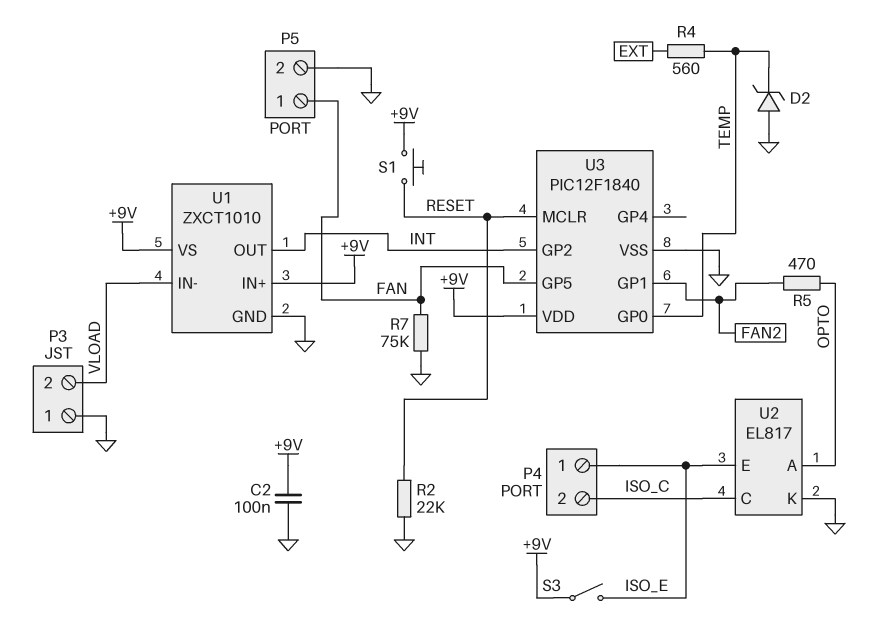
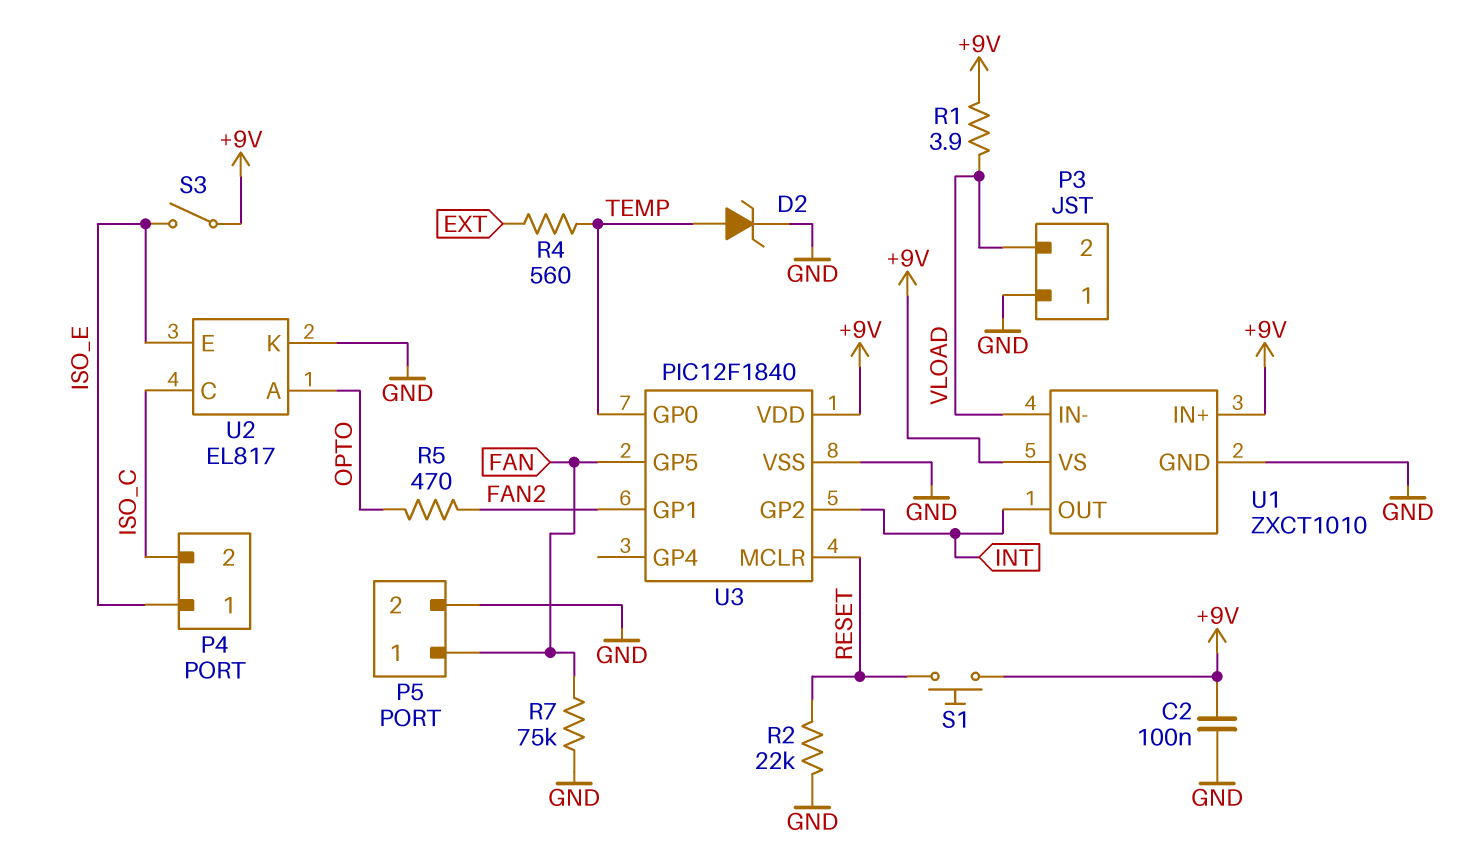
D2: zener (A GND, K TEMP) -> zener (A TEMP, K GND)
R1: none -> 3.9 (+9V, VLOAD)

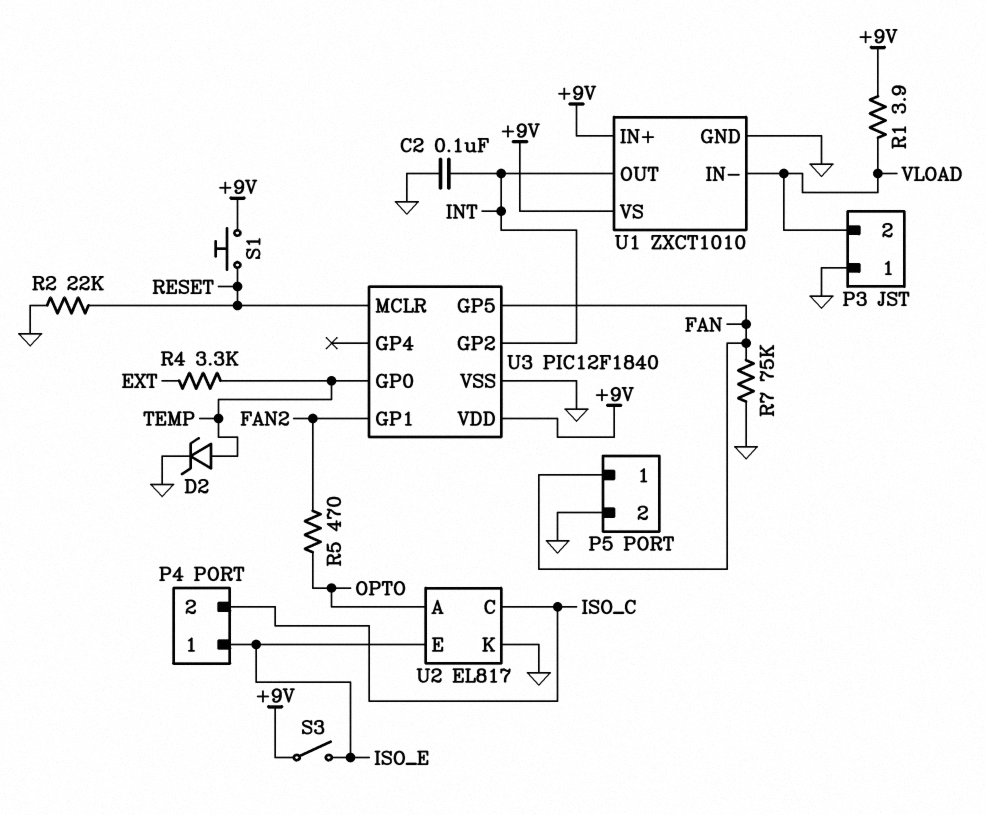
C2: 100nF (+9V, GND) -> 100nF (GND, INT)
R4: 560 (EXT, TEMP) -> 3.3k (EXT, TEMP)

